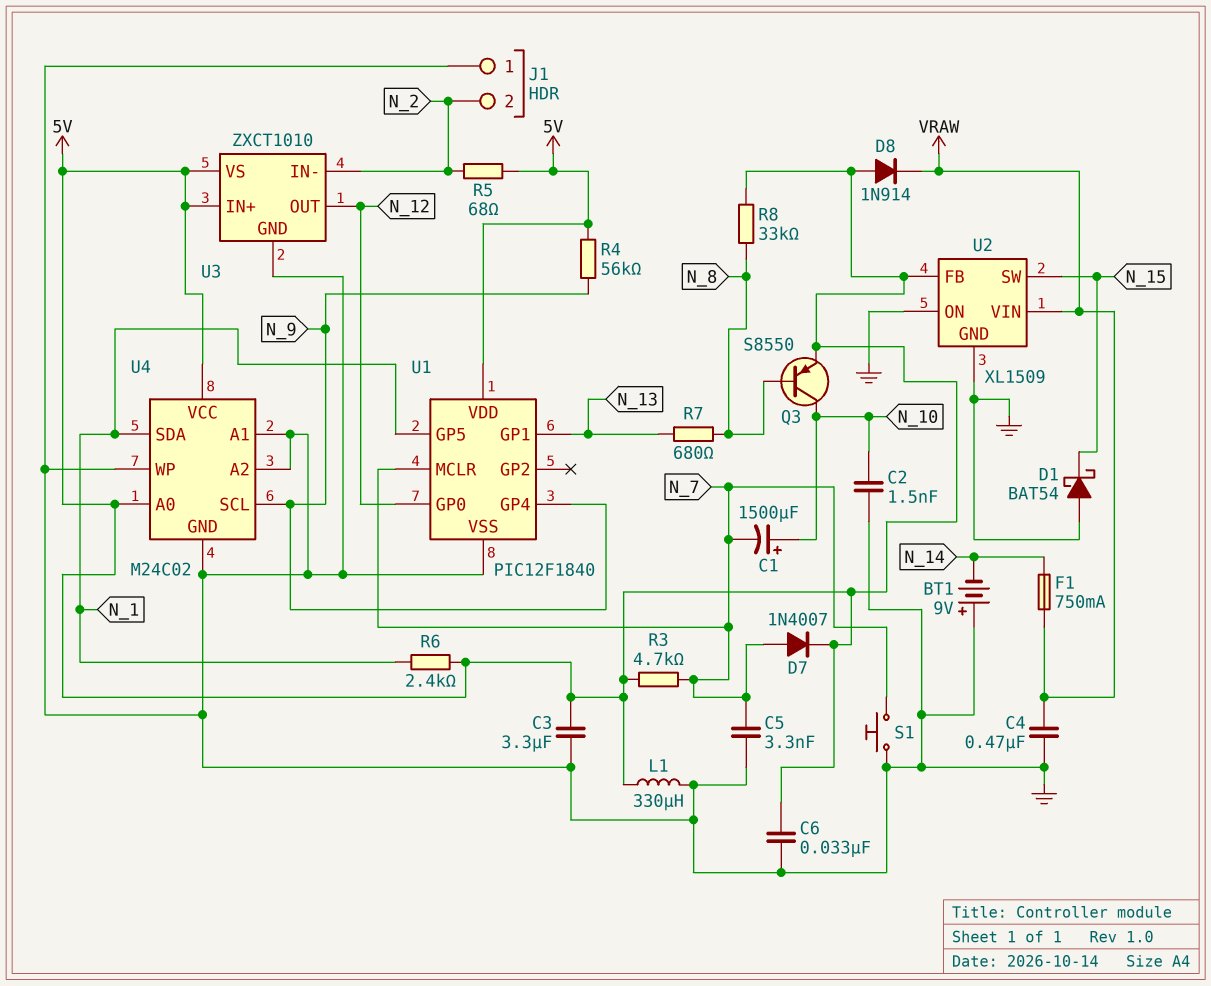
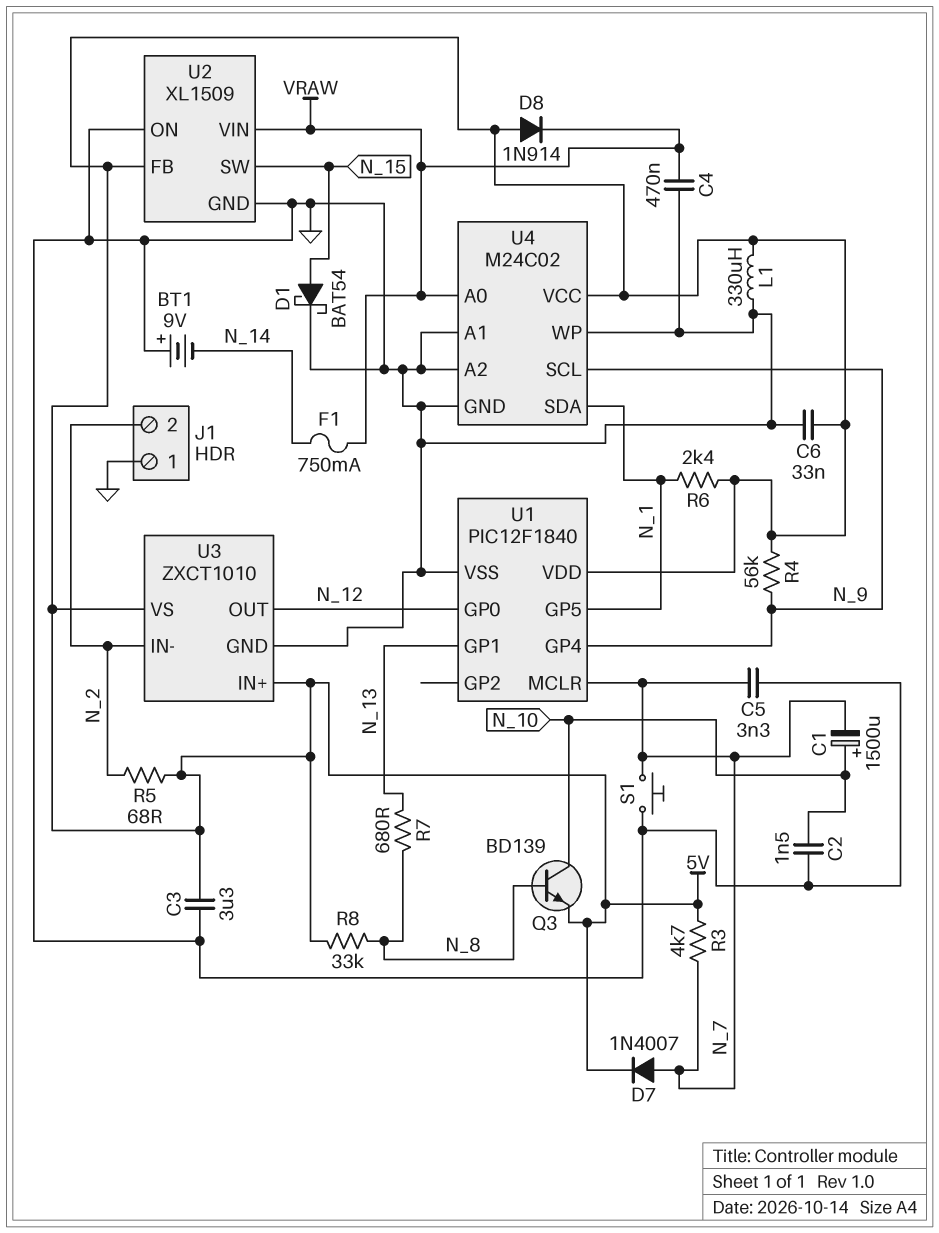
D1: schottky BAT54 (A GND, K N_15) -> schottky BAT54 (A N_15, K GND)
Q3: PNP S8550 (B N_8, C N_10, E 5V) -> NPN BD139 (B N_8, C N_10, E 5V)
U4 pin A0: 5V -> VRAW

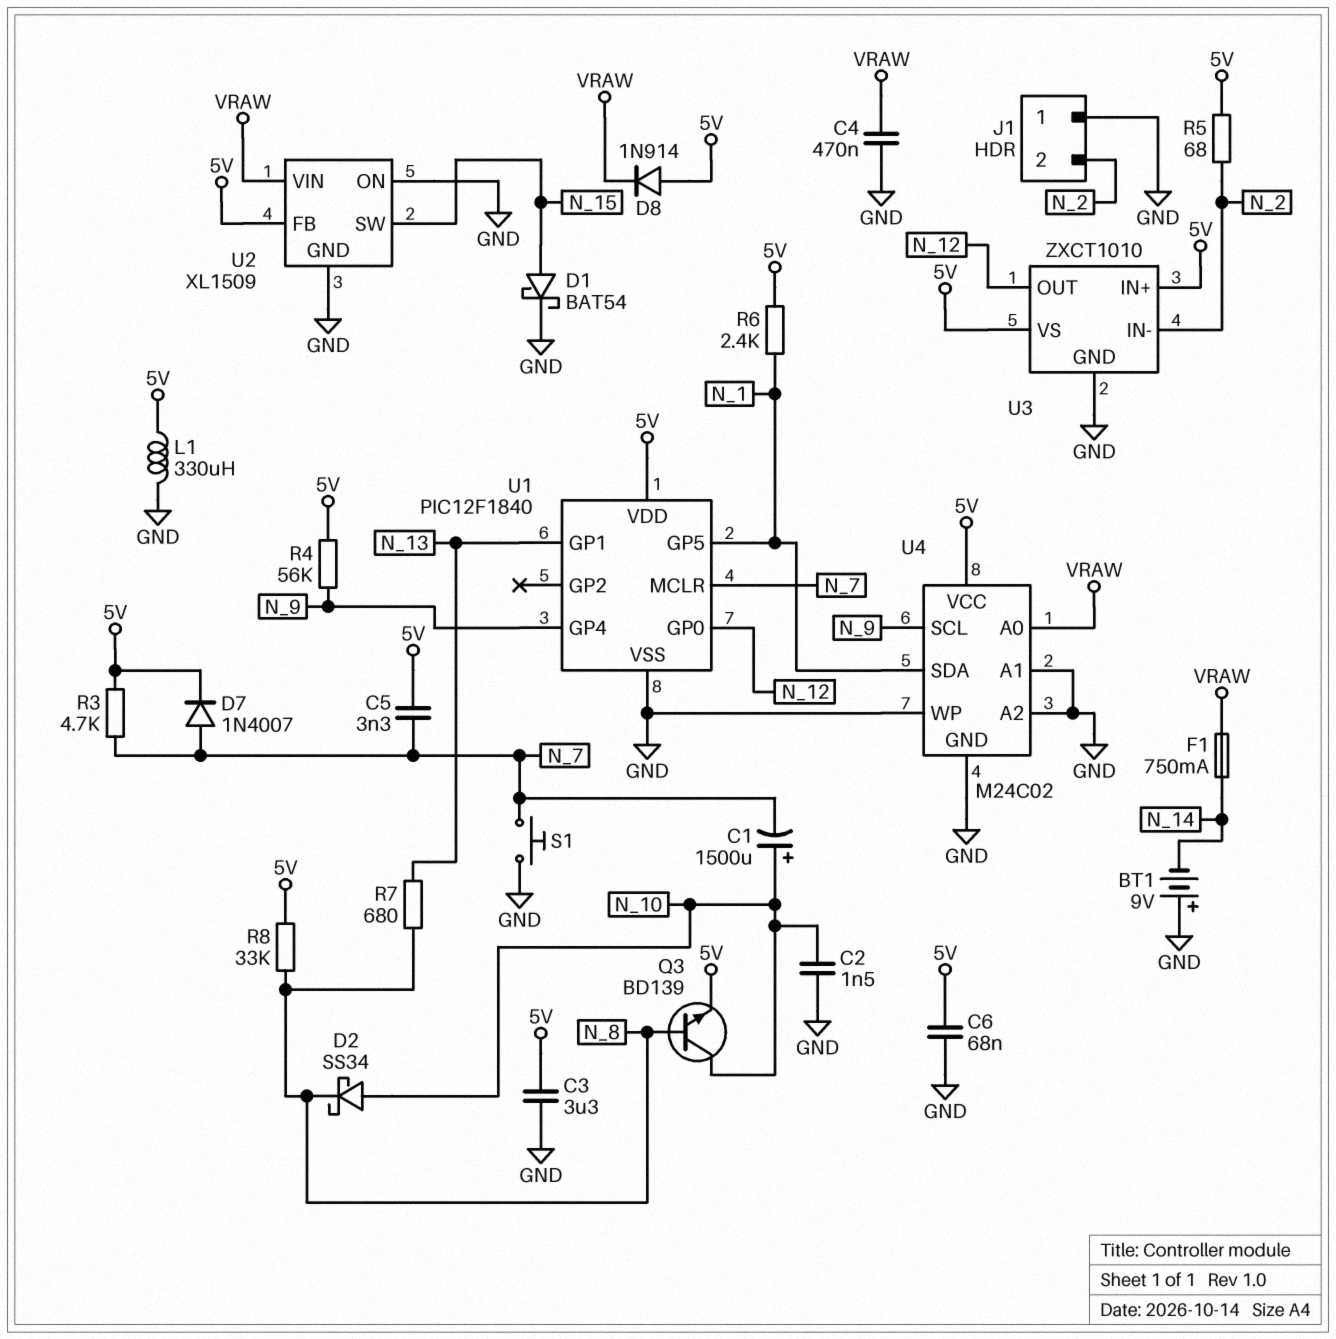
C5: 3.3nF (GND, N_7) -> 3.3nF (5V, N_7)
C6: 33nF (5V, GND) -> 68nF (5V, GND)
D2: none -> schottky SS34 (A N_10, K N_8)

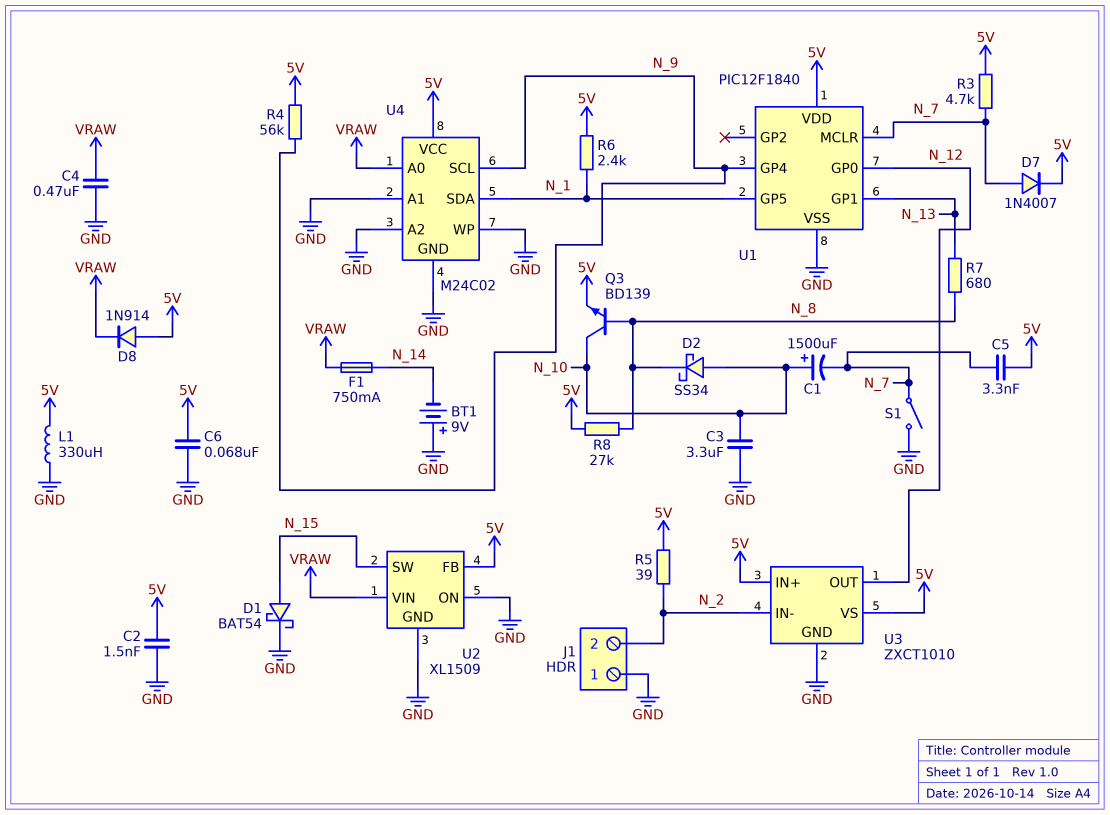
C2: 1.5nF (GND, N_10) -> 1.5nF (5V, GND)
C3: 3.3uF (5V, GND) -> 3.3uF (GND, N_10)
R5: 68 (5V, N_2) -> 39 (5V, N_2)
R8: 33k (5V, N_8) -> 27k (5V, N_8)
S1: button (GND, N_7) -> switch (GND, N_7)

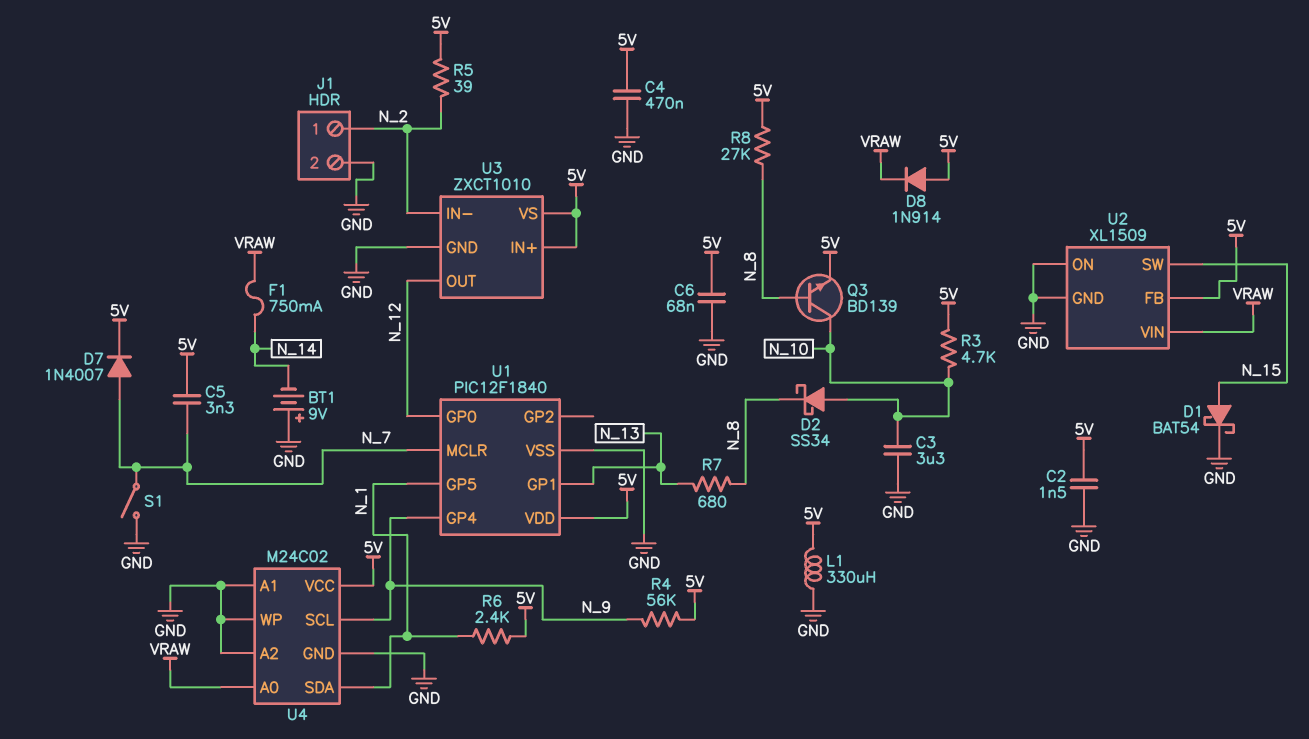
C1: 1500uF (plus N_10, minus N_7) -> none
C4: 470nF (GND, VRAW) -> 470nF (5V, GND)
J1 pin 1: GND -> N_2
J1 pin 2: N_2 -> GND
R3: 4.7k (5V, N_7) -> 4.7k (5V, N_10)

